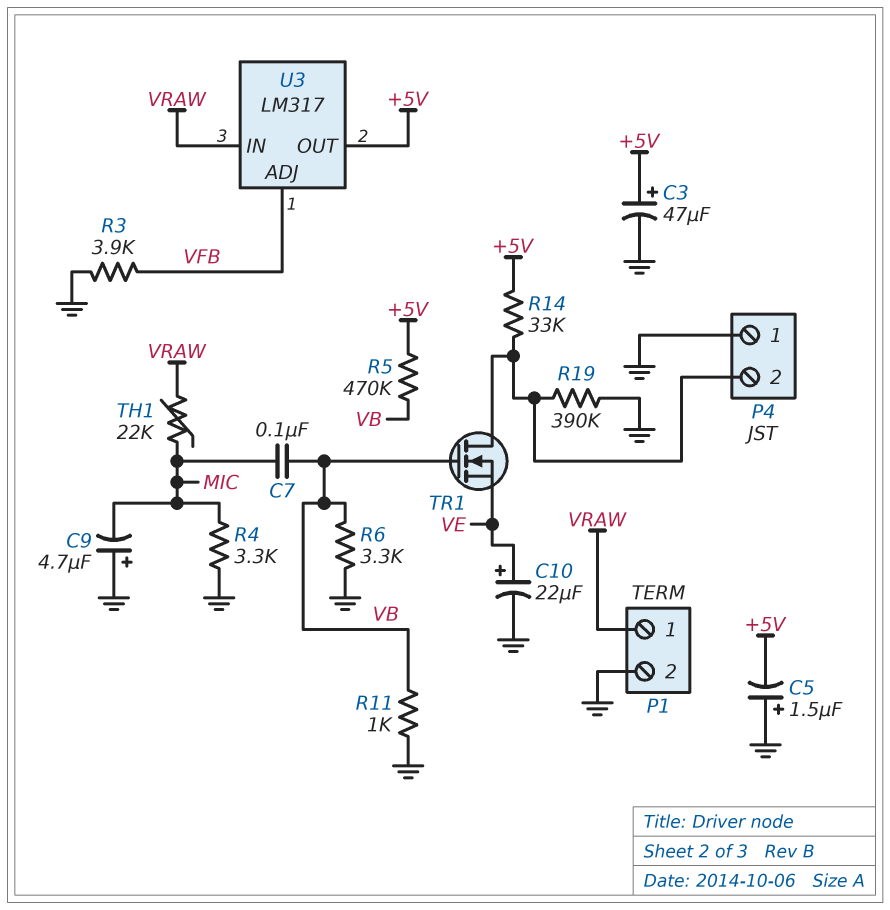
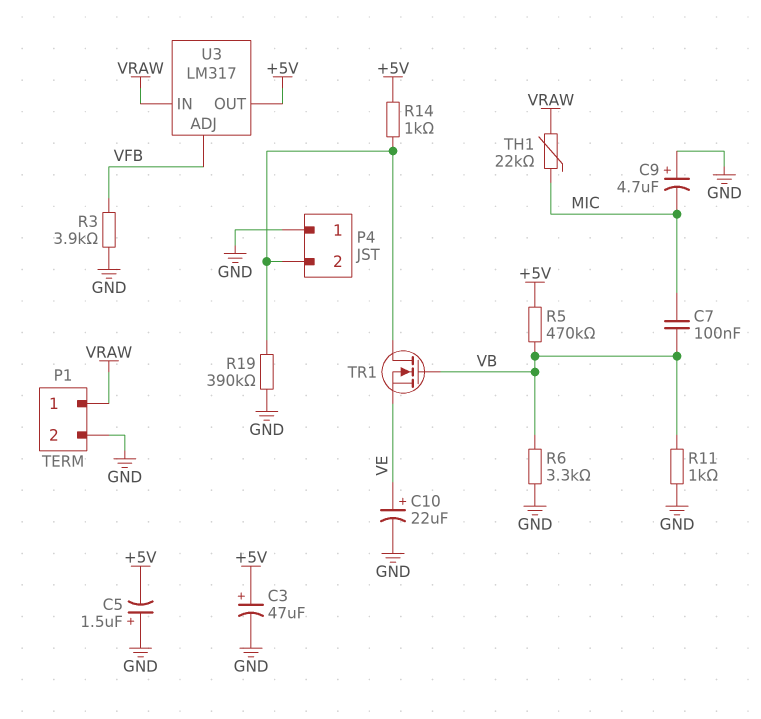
R4: 3.3k (GND, MIC) -> none
R14: 33k (+5V, P4/2) -> 1k (+5V, P4/2)

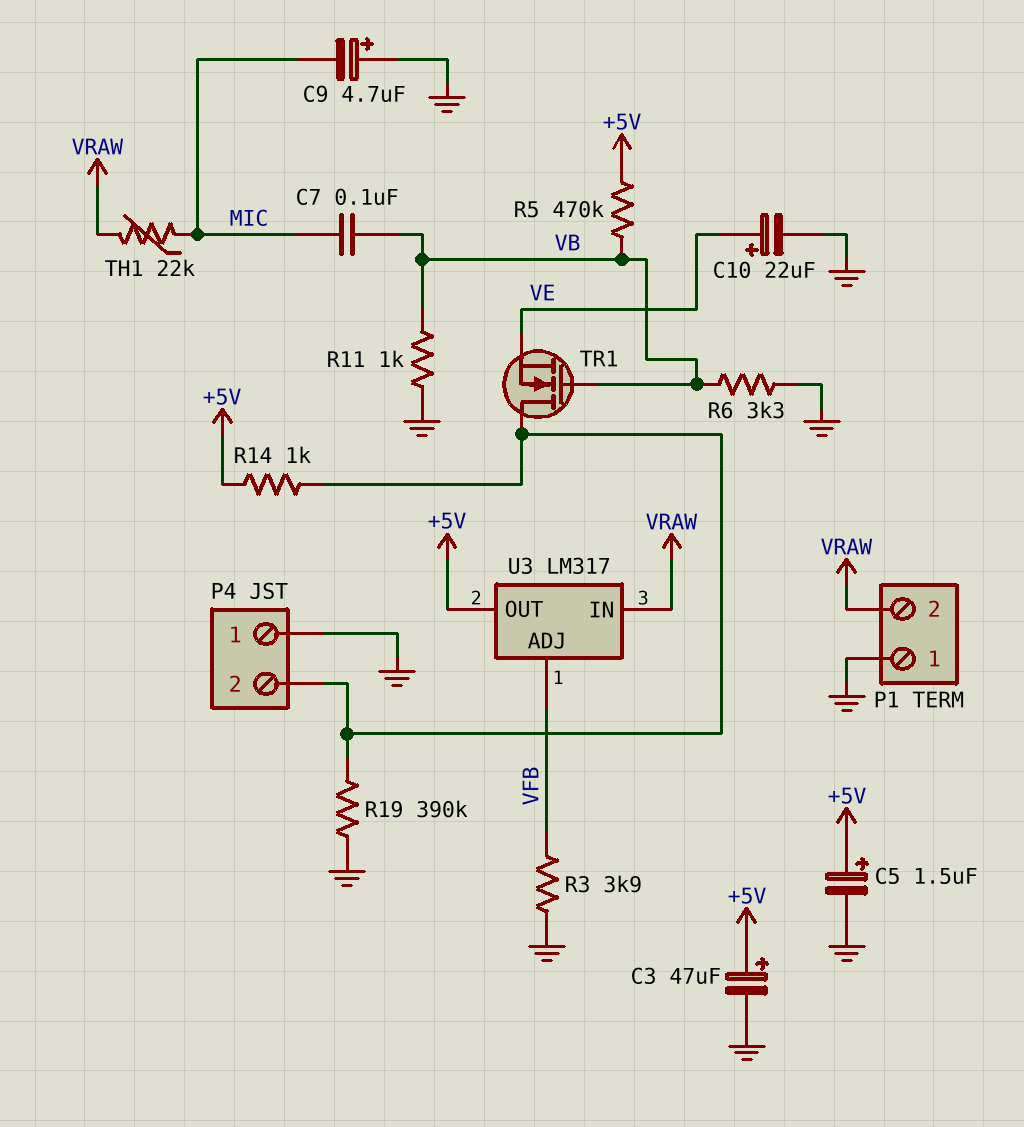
C5: 1.5uF (plus GND, minus +5V) -> 1.5uF (plus +5V, minus GND)
P1 pin 1: VRAW -> GND
P1 pin 2: GND -> VRAW

